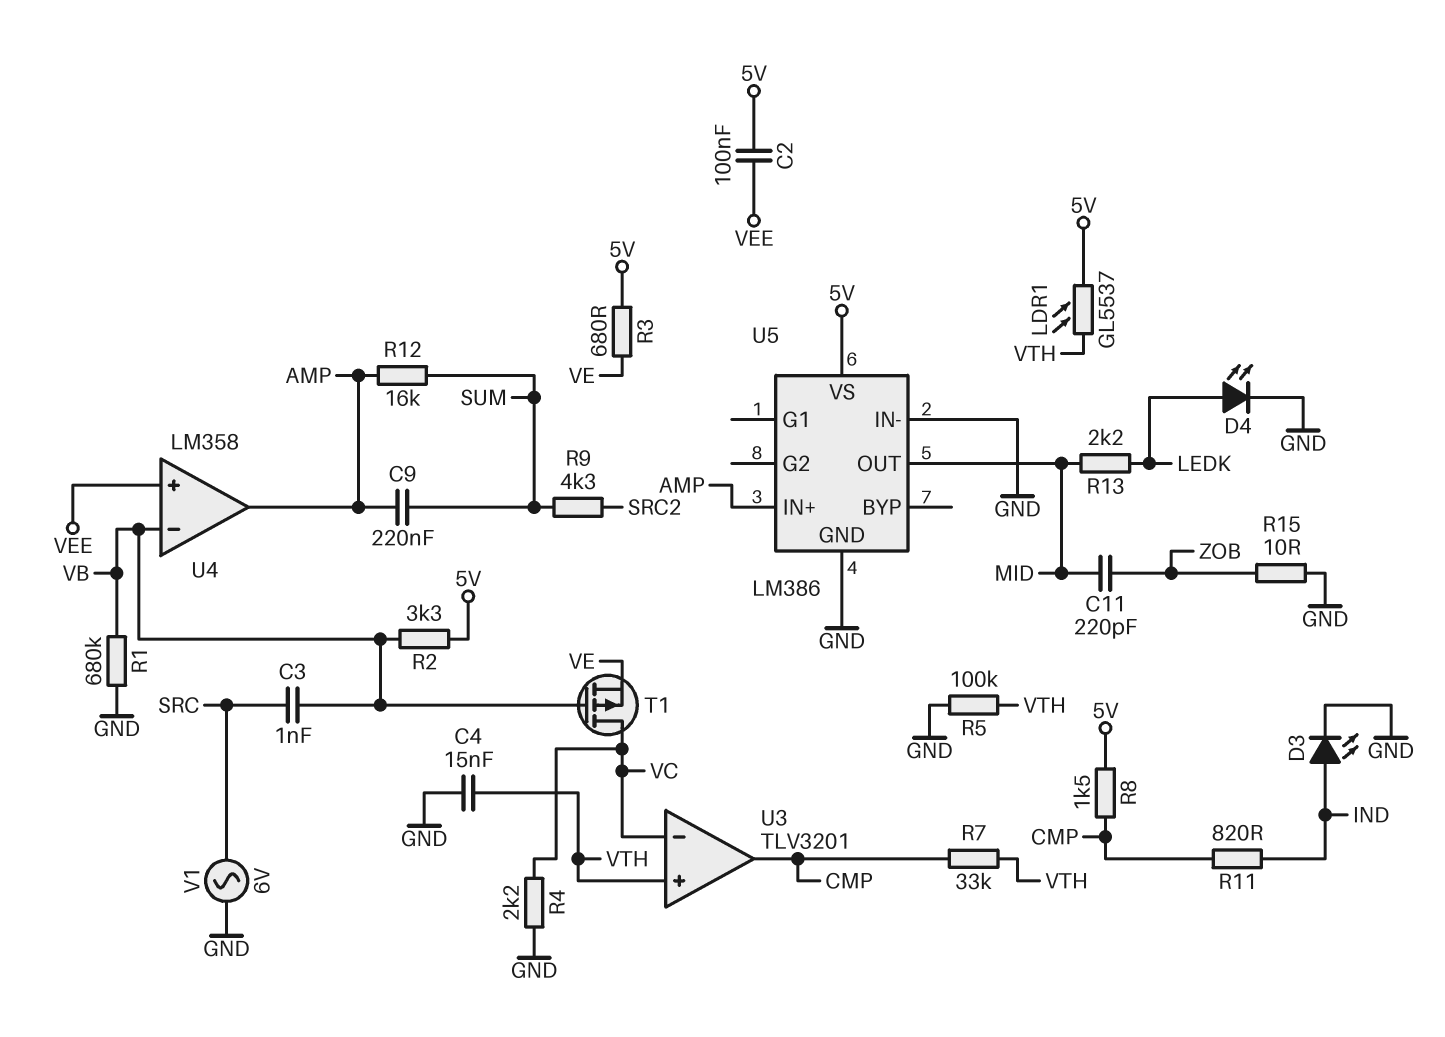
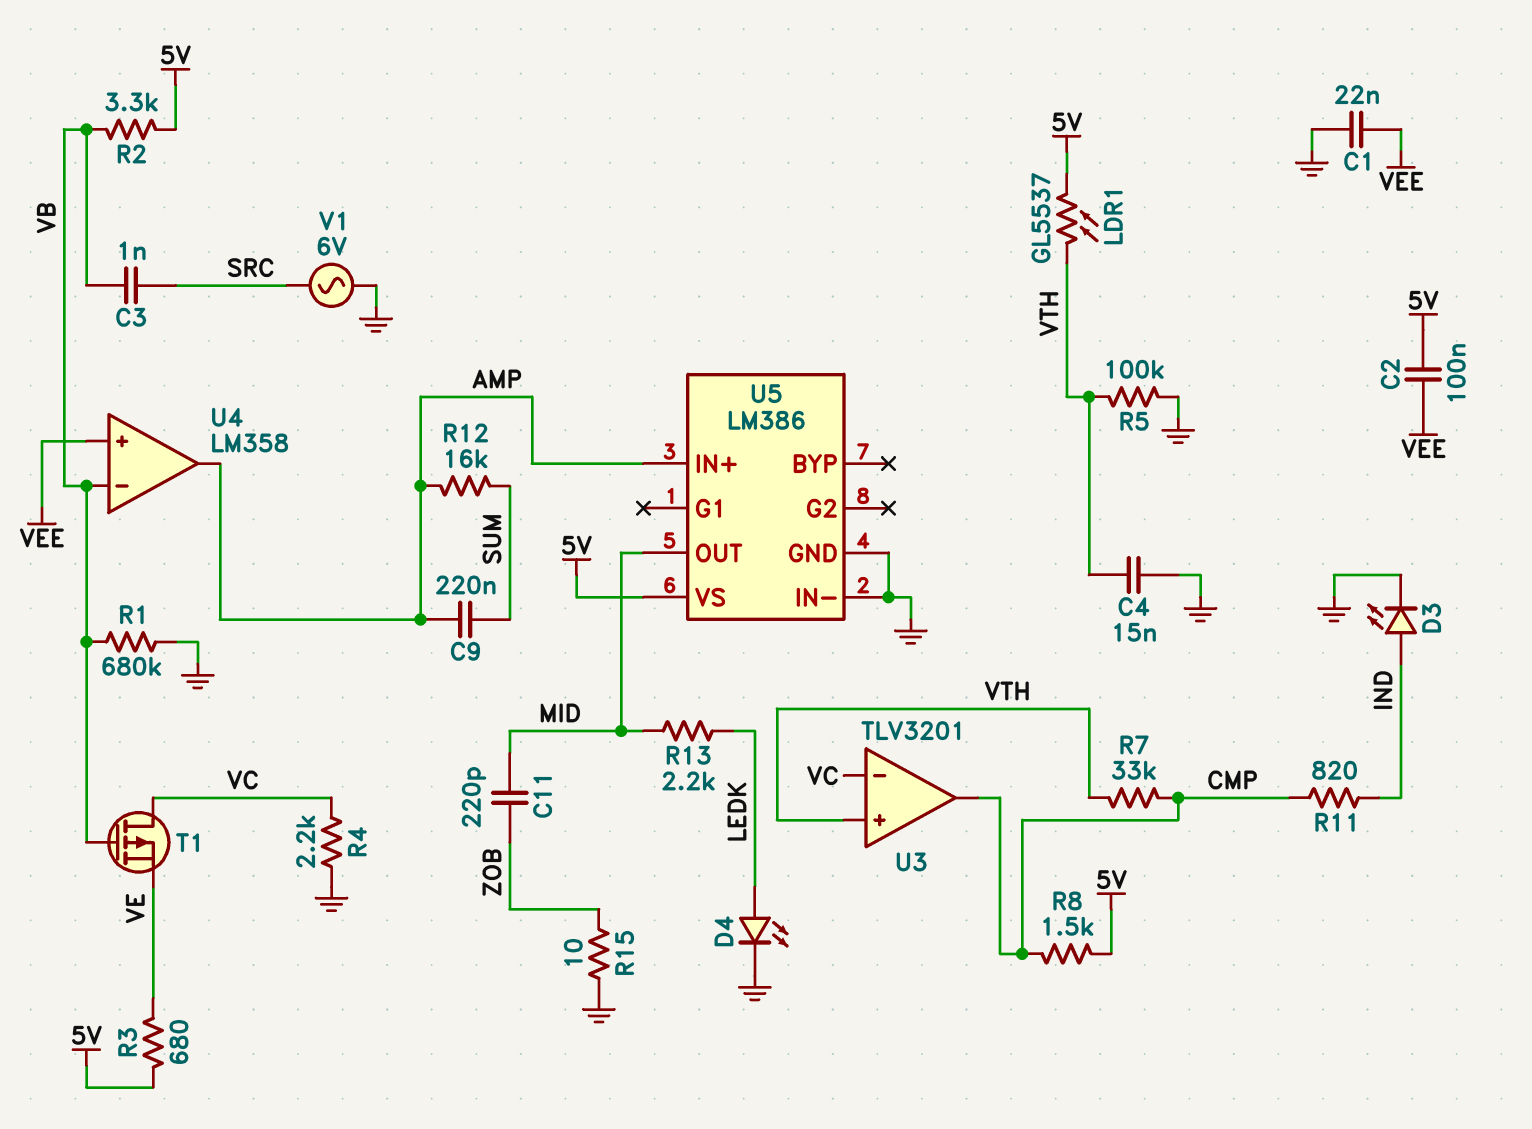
C1: none -> 22nF (GND, VEE)
R9: 4.3k (SRC2, SUM) -> none

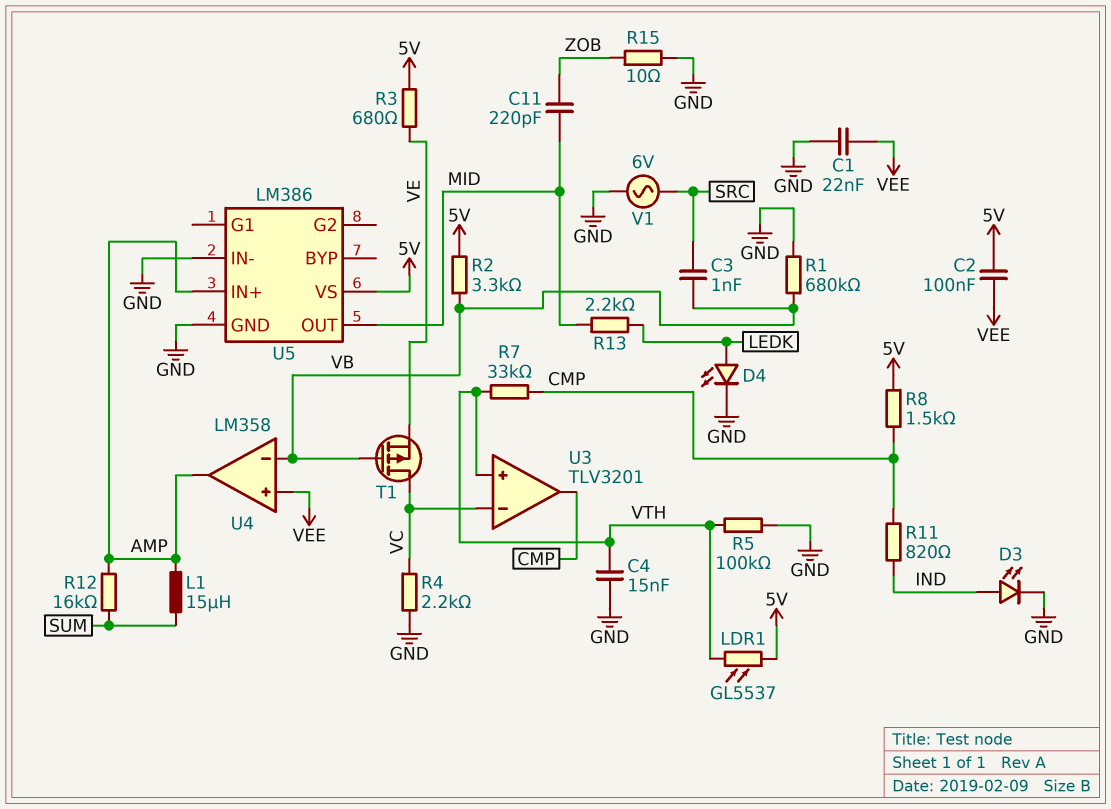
C9: 220nF (AMP, SUM) -> none
L1: none -> 15uH (AMP, SUM)

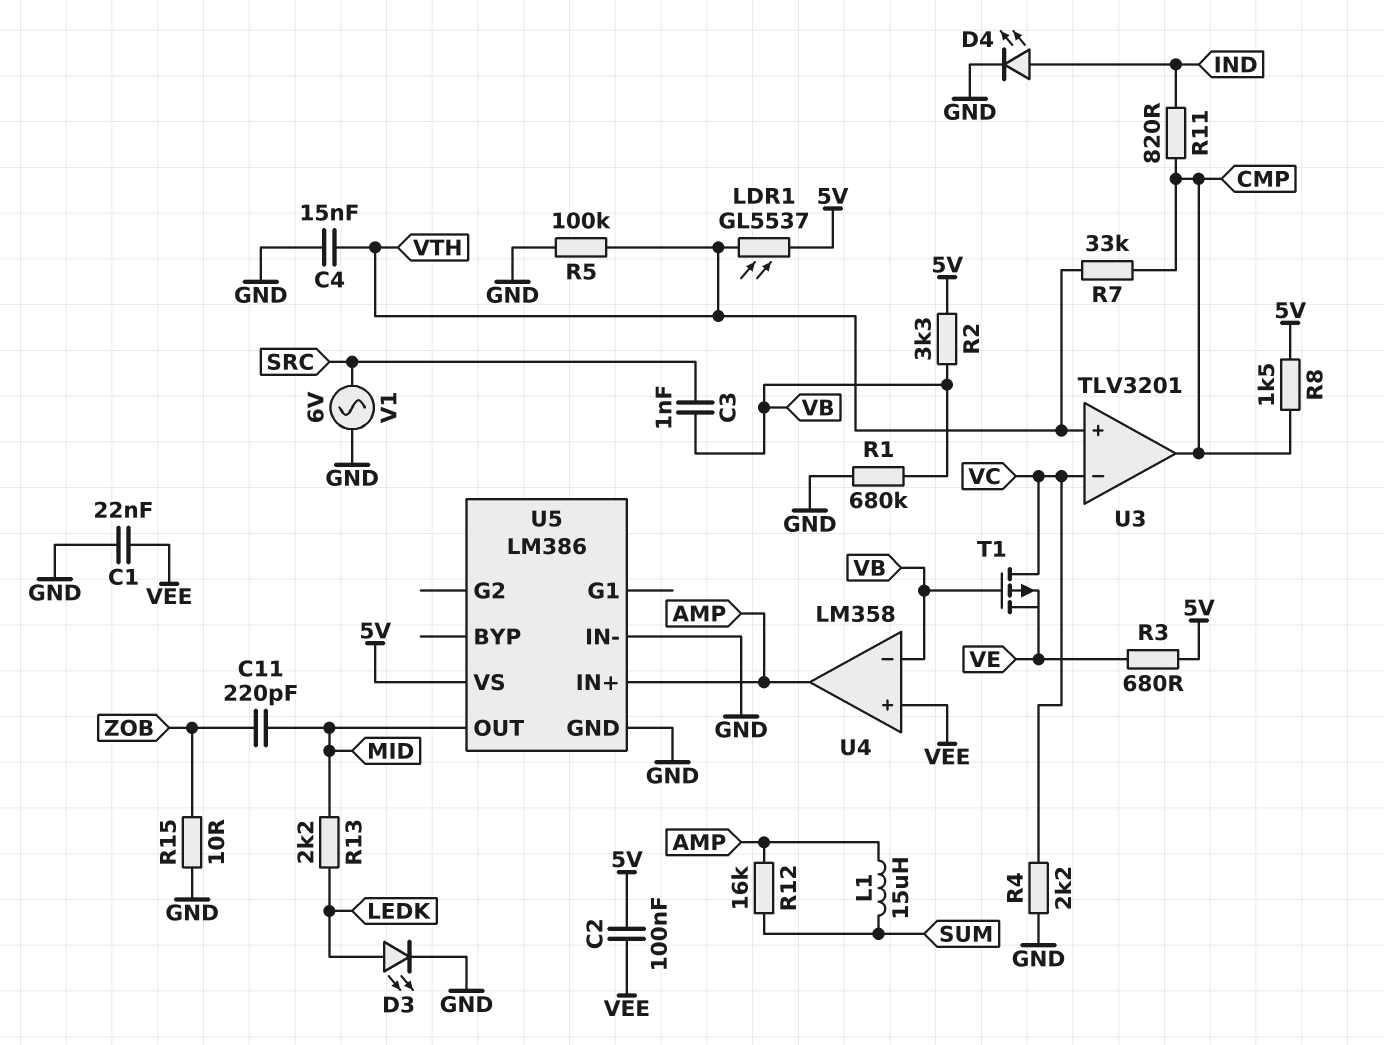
D3: LED (A IND, K GND) -> LED (A LEDK, K GND)
D4: LED (A LEDK, K GND) -> LED (A IND, K GND)

